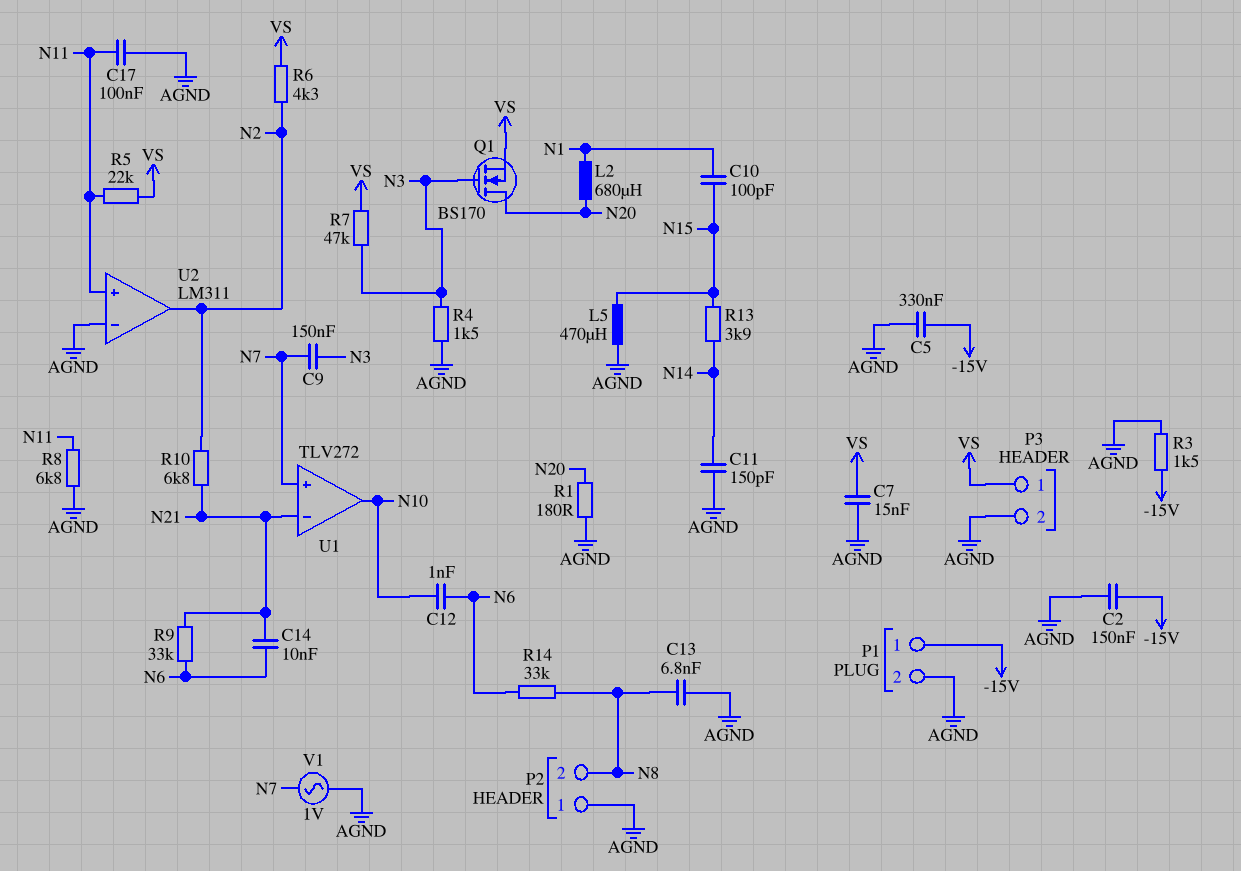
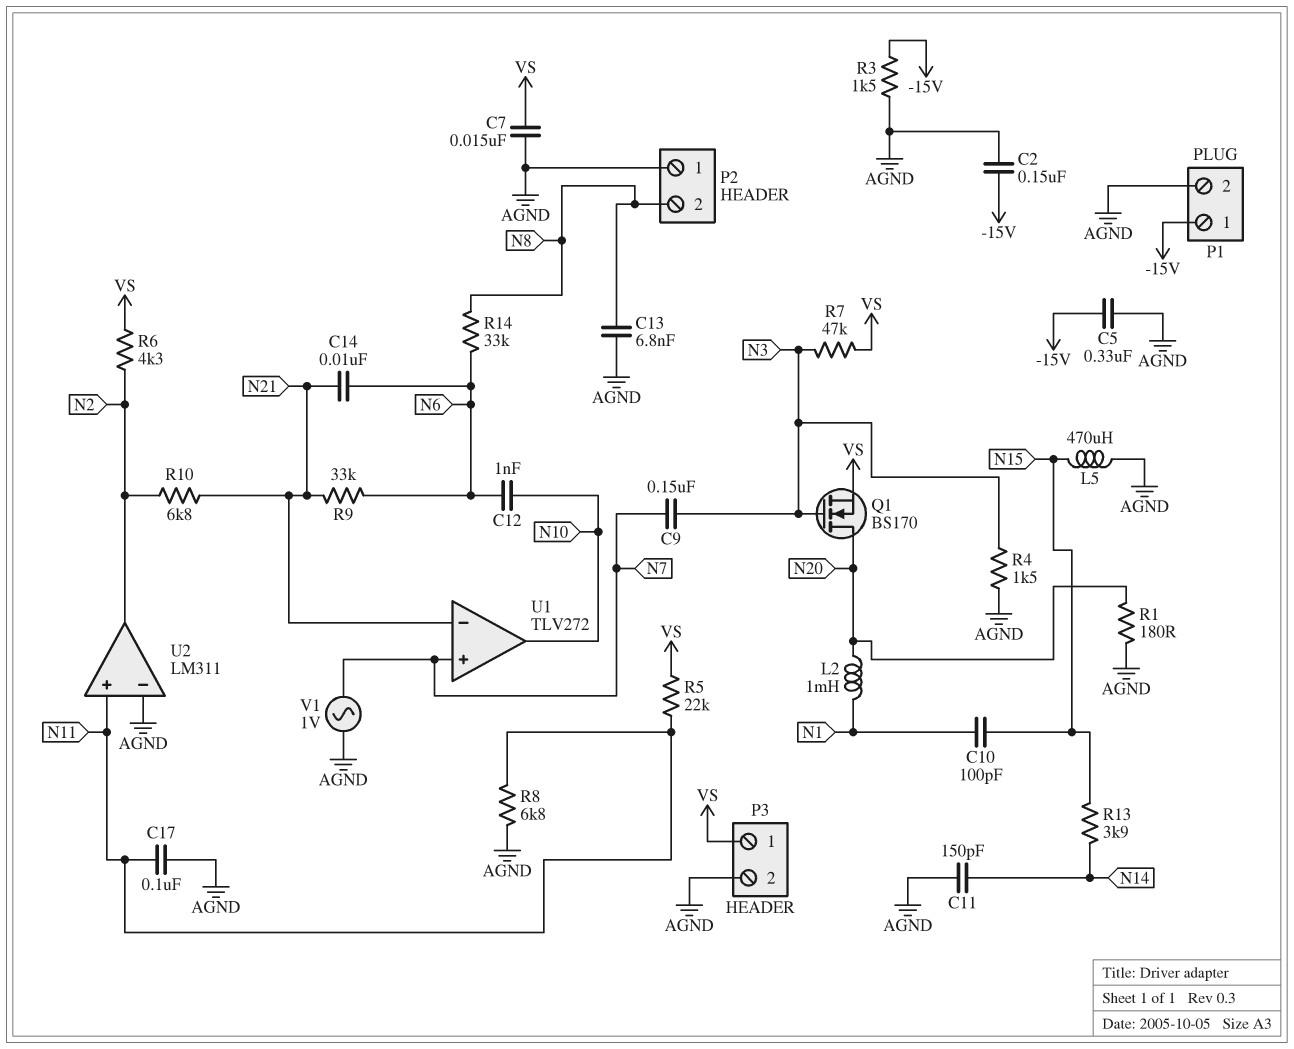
L2: 680uH (N1, N20) -> 1mH (N1, N20)

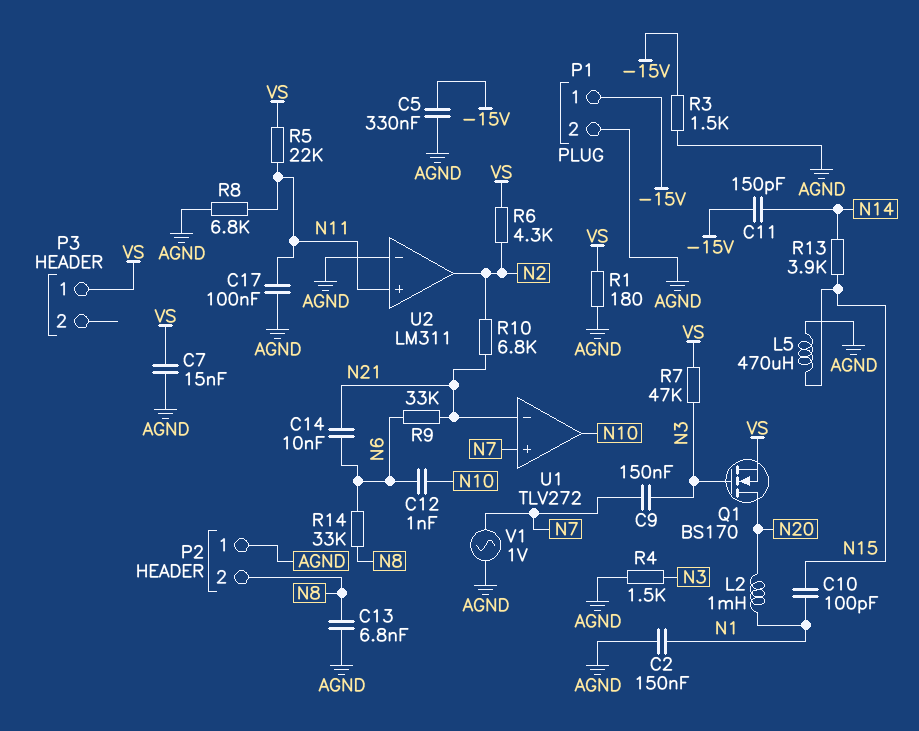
C2: 150nF (-15V, AGND) -> 150nF (AGND, N1)
C11: 150pF (AGND, N14) -> 150pF (-15V, N14)
P3 pin 2: AGND -> none
R1: 180 (AGND, N20) -> 180 (AGND, VS)

